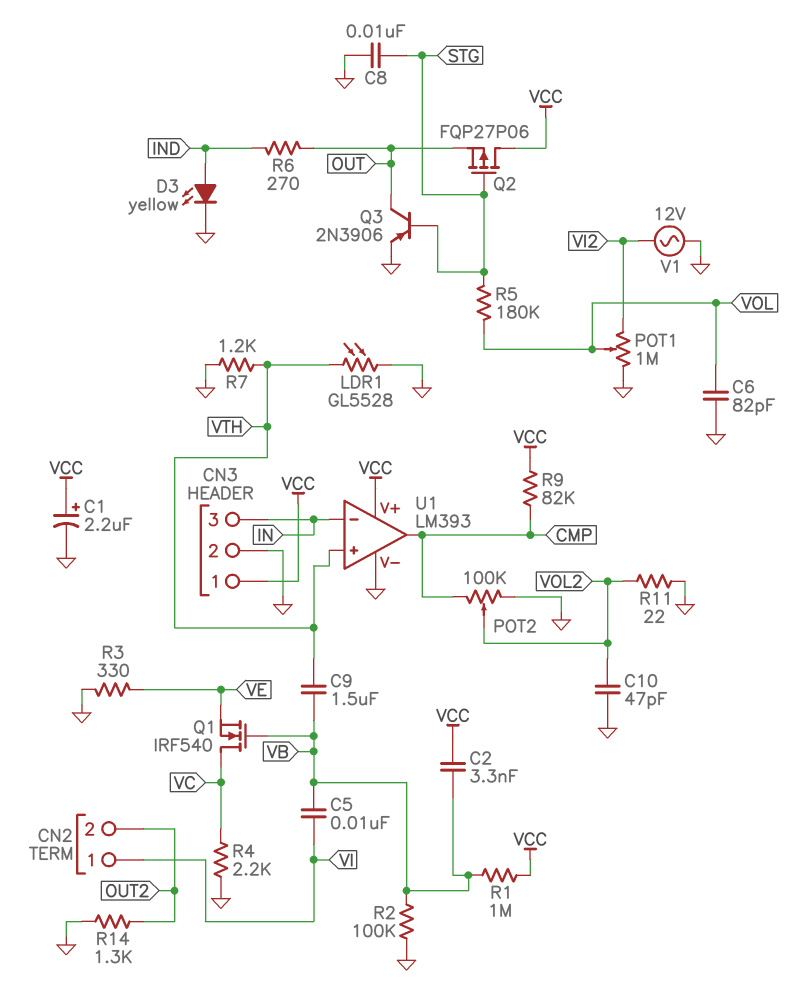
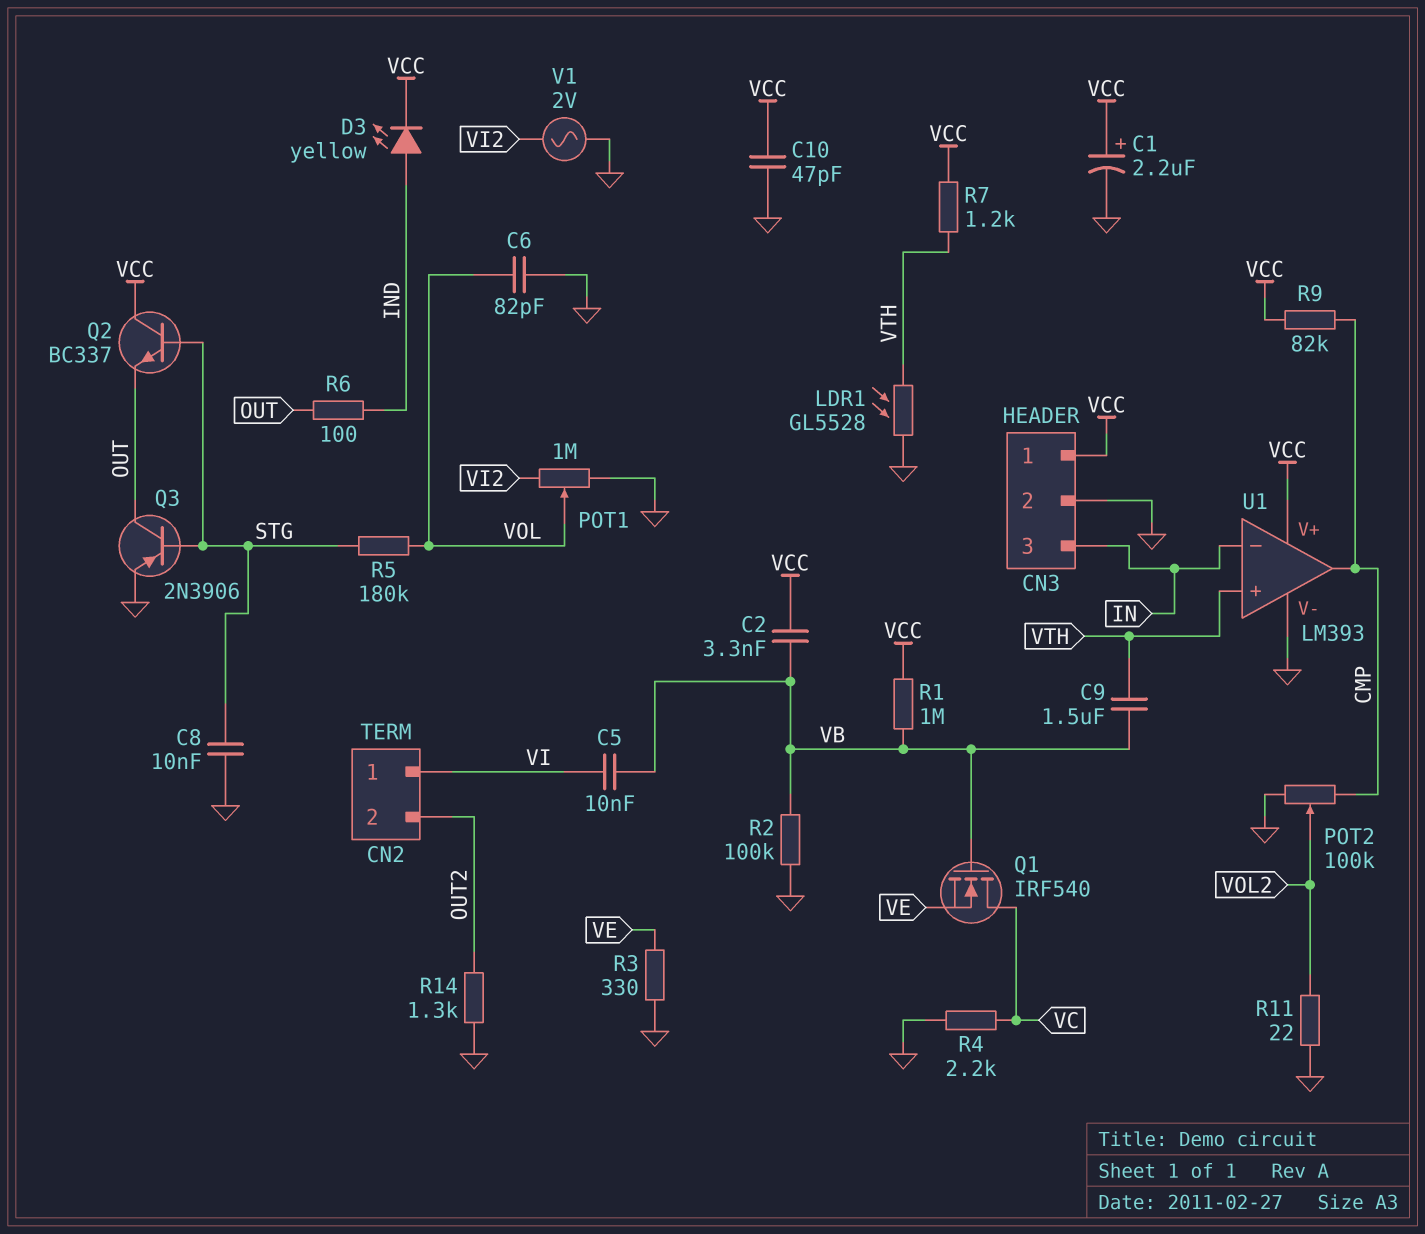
C10: 47pF (GND, VOL2) -> 47pF (GND, VCC)
D3: LED yellow (A IND, K GND) -> LED yellow (A IND, K VCC)
Q2: PMOS FQP27P06 (G STG, D VCC, S OUT) -> NPN BC337 (B STG, C VCC, E OUT)
R6: 270 (IND, OUT) -> 100 (IND, OUT)
R7: 1.2k (GND, VTH) -> 1.2k (VCC, VTH)
V1: AC 12V (GND, VI2) -> AC 2V (GND, VI2)

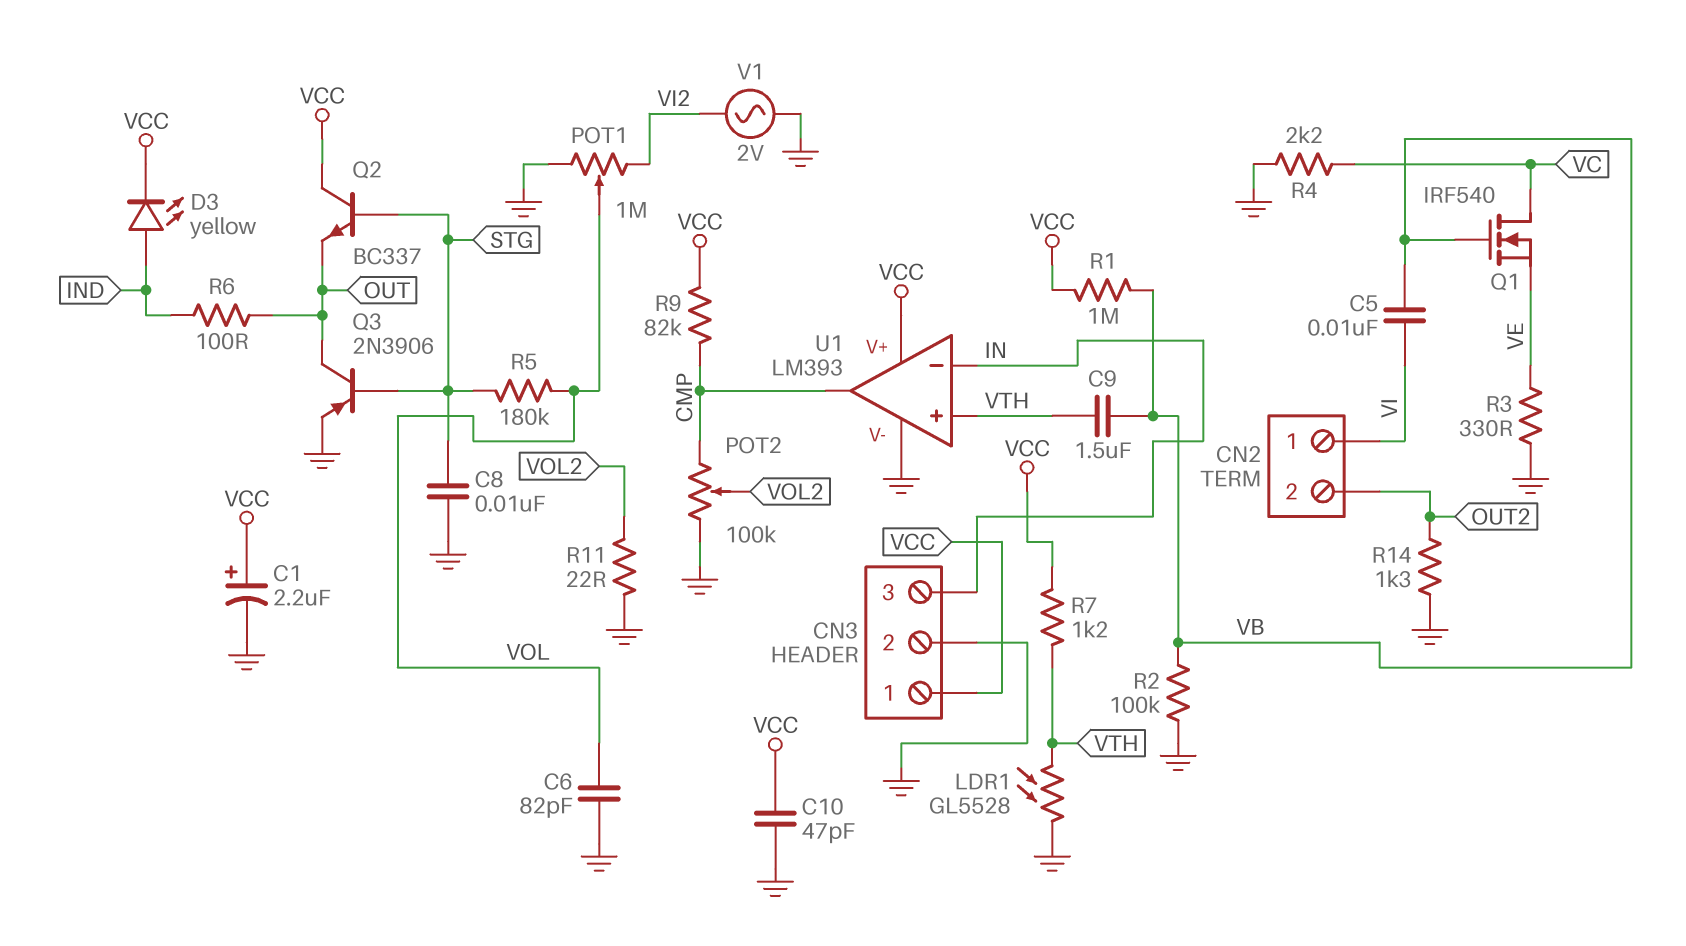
C2: 3.3nF (VB, VCC) -> none

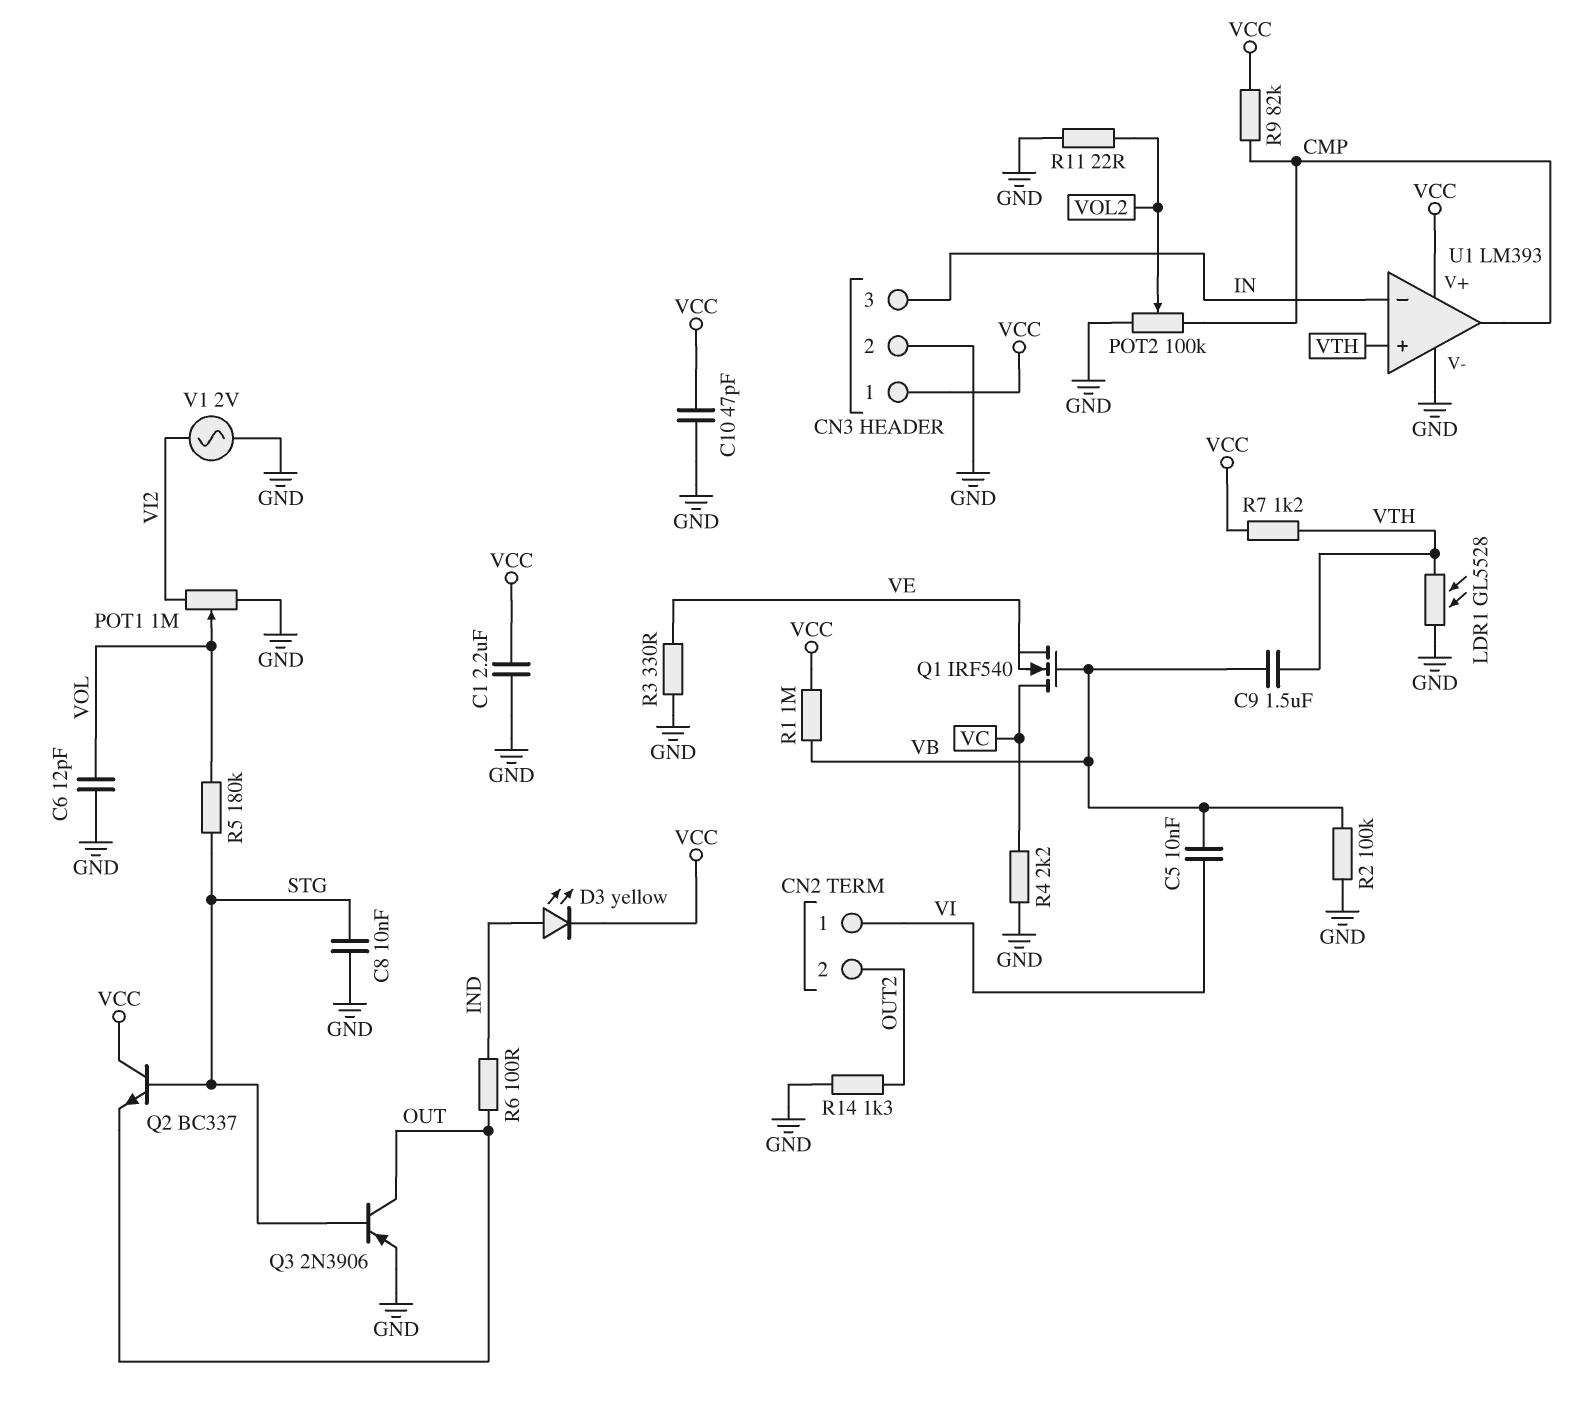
C1: 2.2uF (plus VCC, minus GND) -> 2.2uF (GND, VCC)
C6: 82pF (GND, VOL) -> 12pF (GND, VOL)

